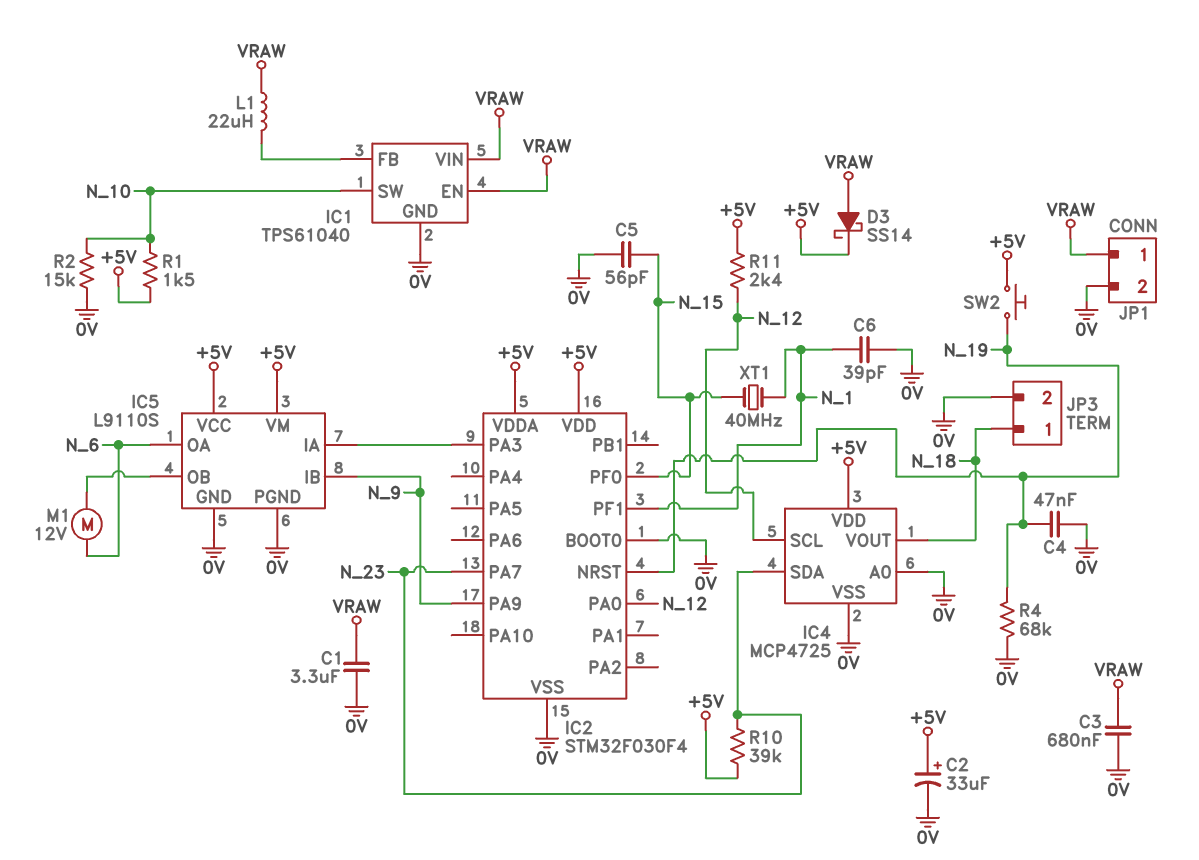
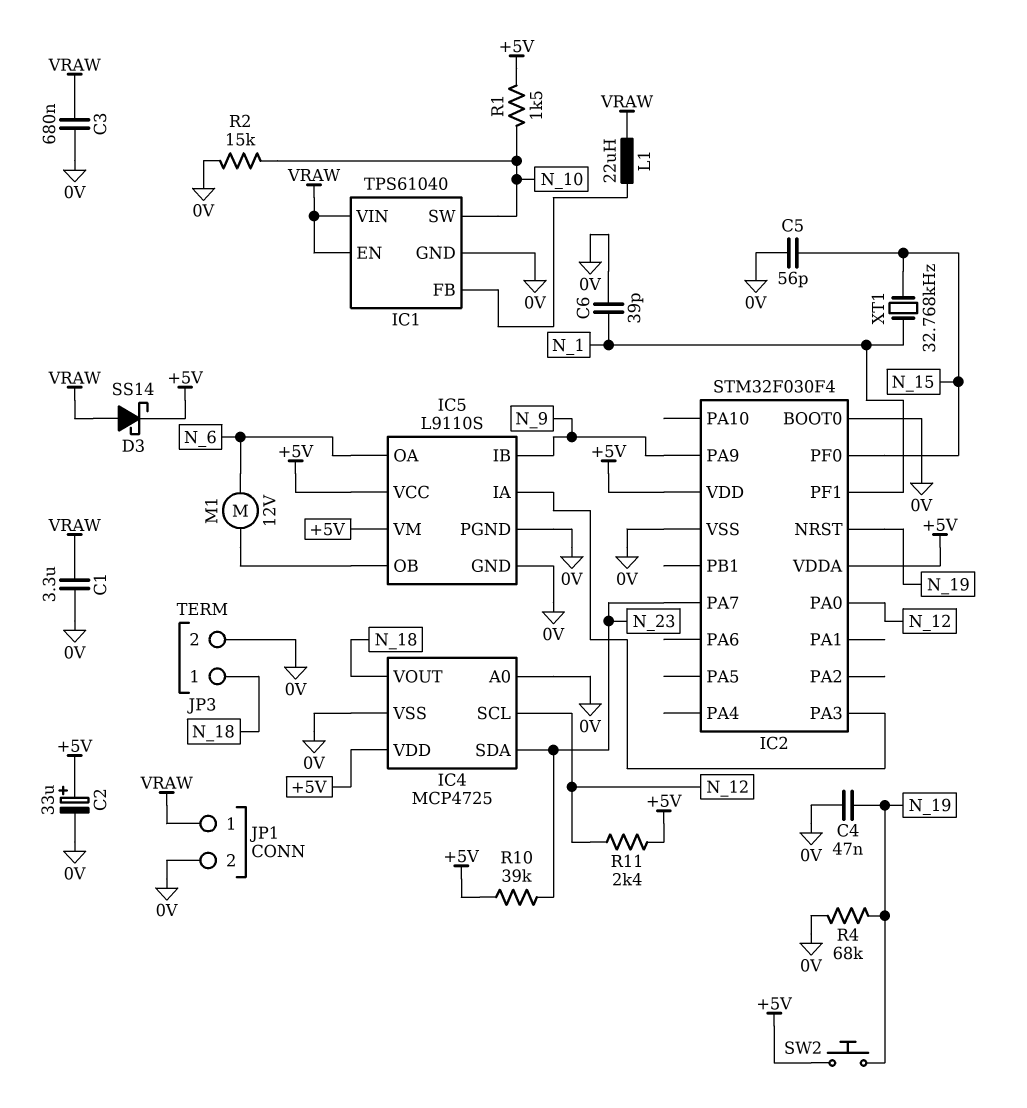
XT1: 40MHz (N_1, N_15) -> 32.768kHz (N_1, N_15)

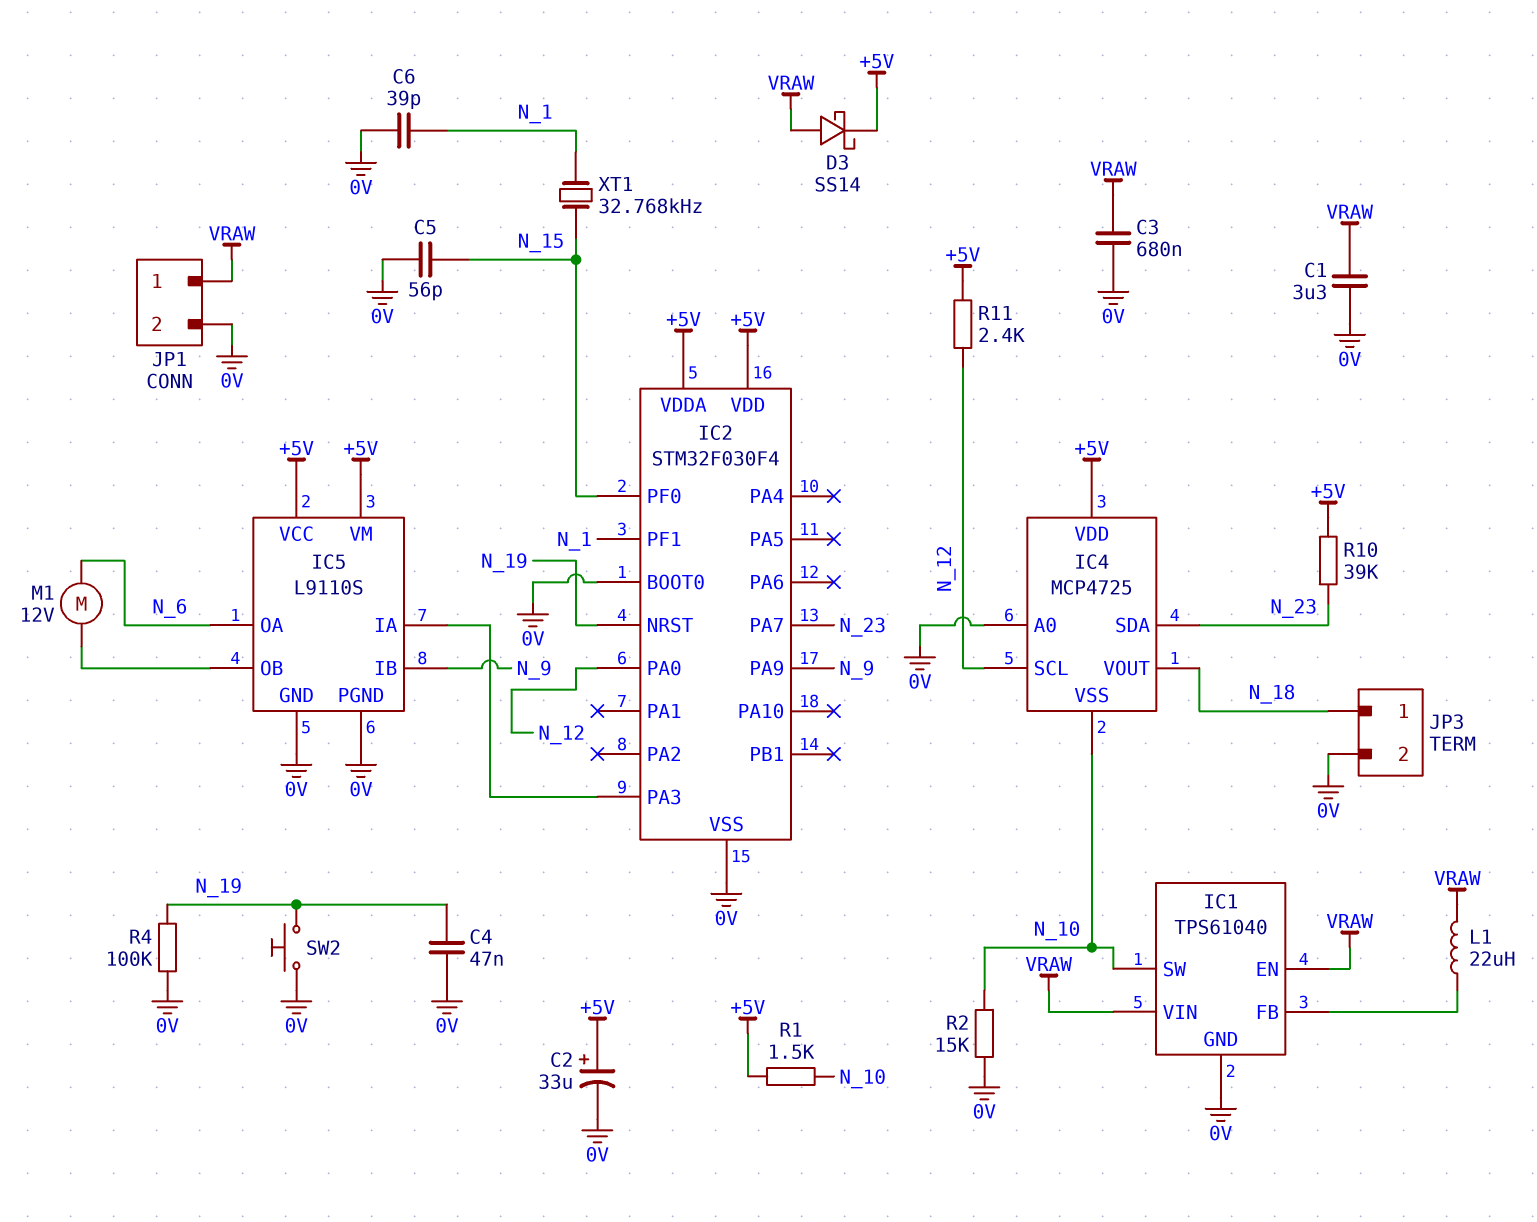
IC4 pin VSS: 0V -> N_10
R4: 68k (0V, N_19) -> 100k (0V, N_19)
SW2: button (+5V, N_19) -> button (0V, N_19)

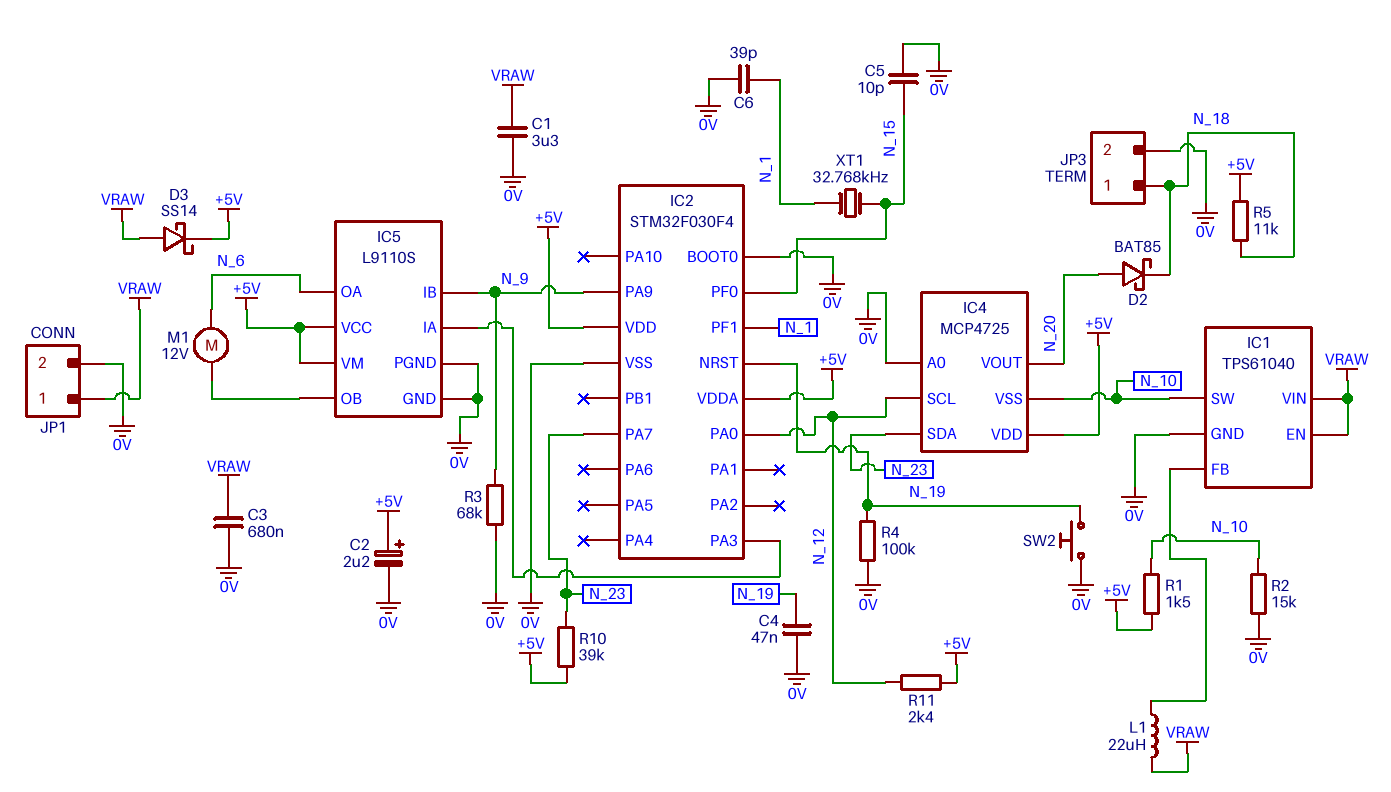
C2: 33uF (plus +5V, minus 0V) -> 2.2uF (plus +5V, minus 0V)
C5: 56pF (0V, N_15) -> 10pF (0V, N_15)
D2: none -> schottky BAT85 (A N_20, K N_18)
IC4 pin VOUT: N_18 -> N_20
R3: none -> 68k (0V, N_9)
R5: none -> 11k (+5V, N_18)

